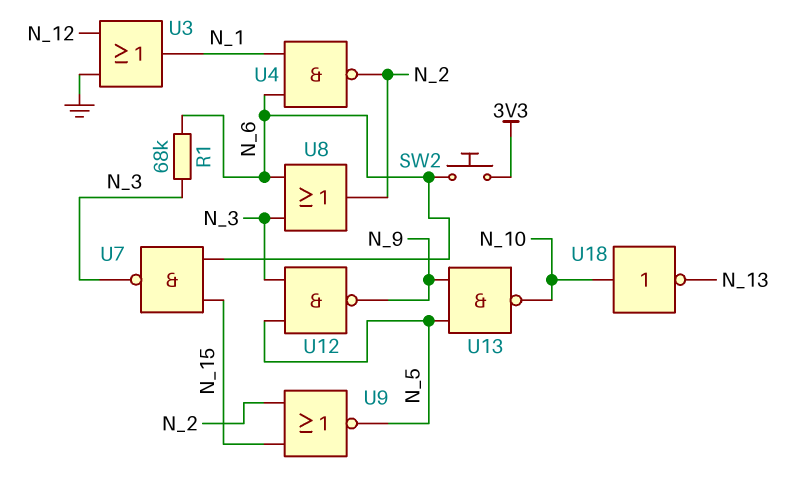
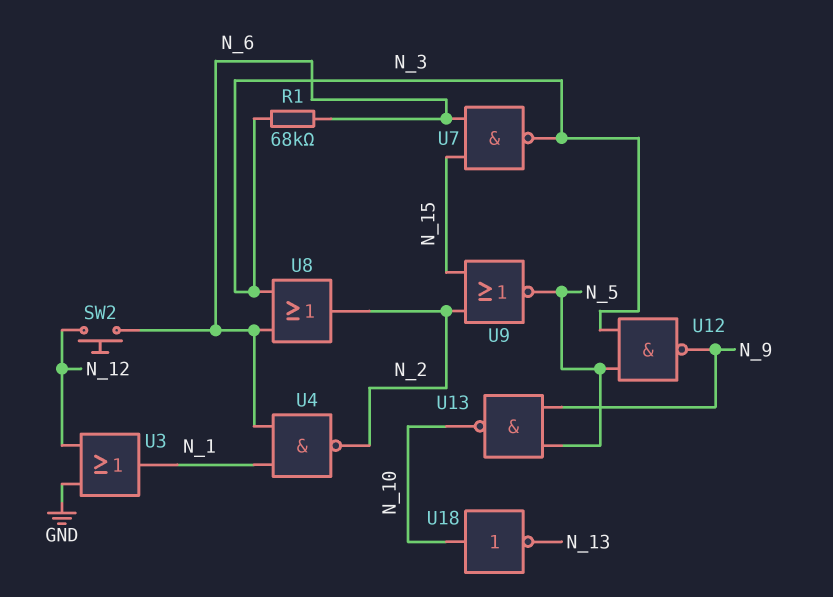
SW2: button (3V3, N_6) -> button (N_6, N_12)

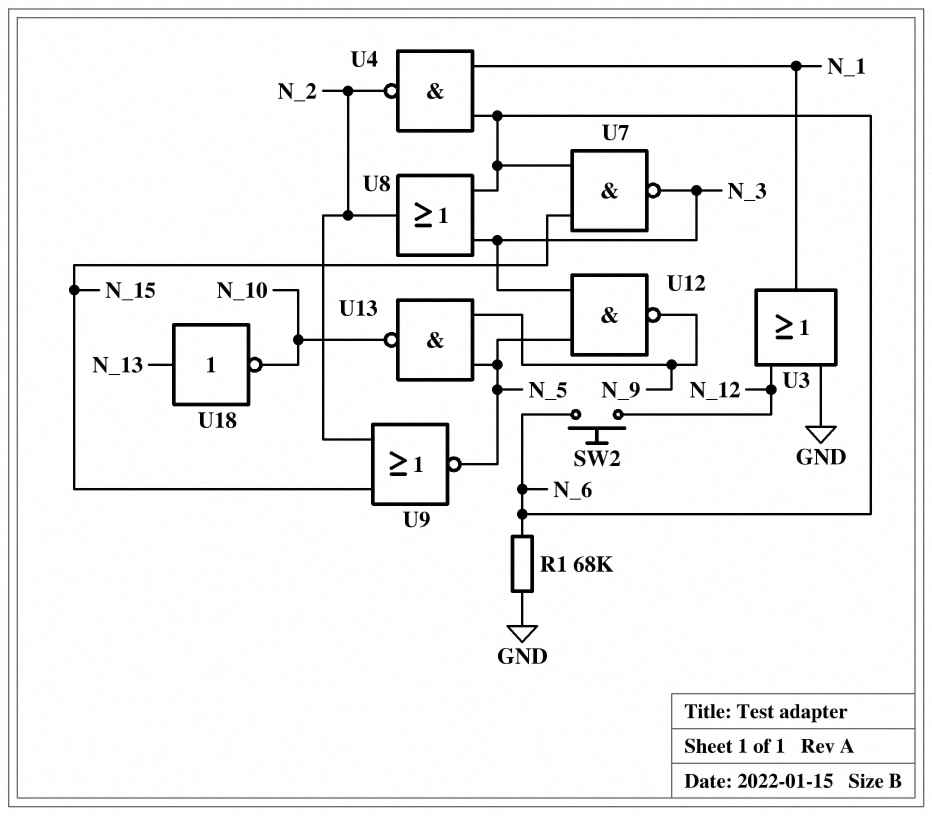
R1: 68k (N_3, N_6) -> 68k (GND, N_6)
U18: NOT (in N_10, out N_13) -> NOT (in N_13, out N_10)

